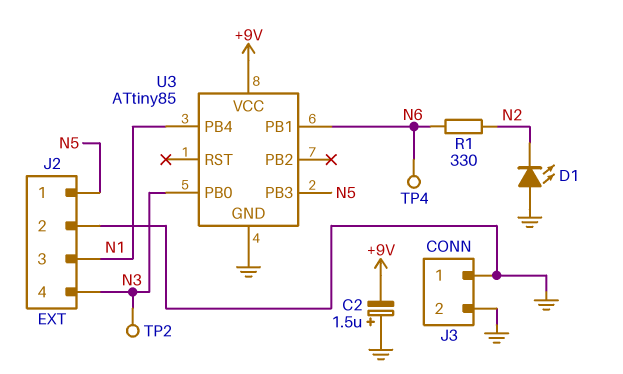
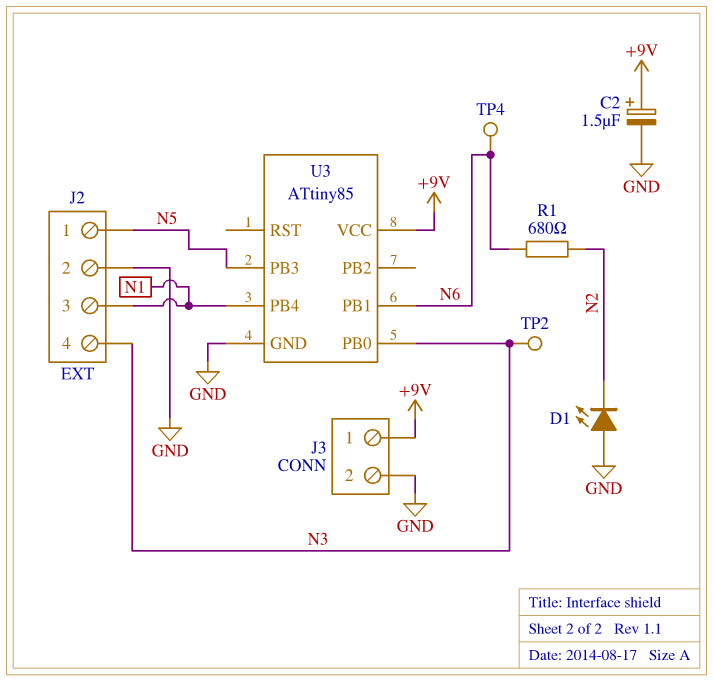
C2: 1.5uF (plus GND, minus +9V) -> 1.5uF (plus +9V, minus GND)
J3 pin 1: GND -> +9V
R1: 330 (N2, N6) -> 680 (N2, N6)

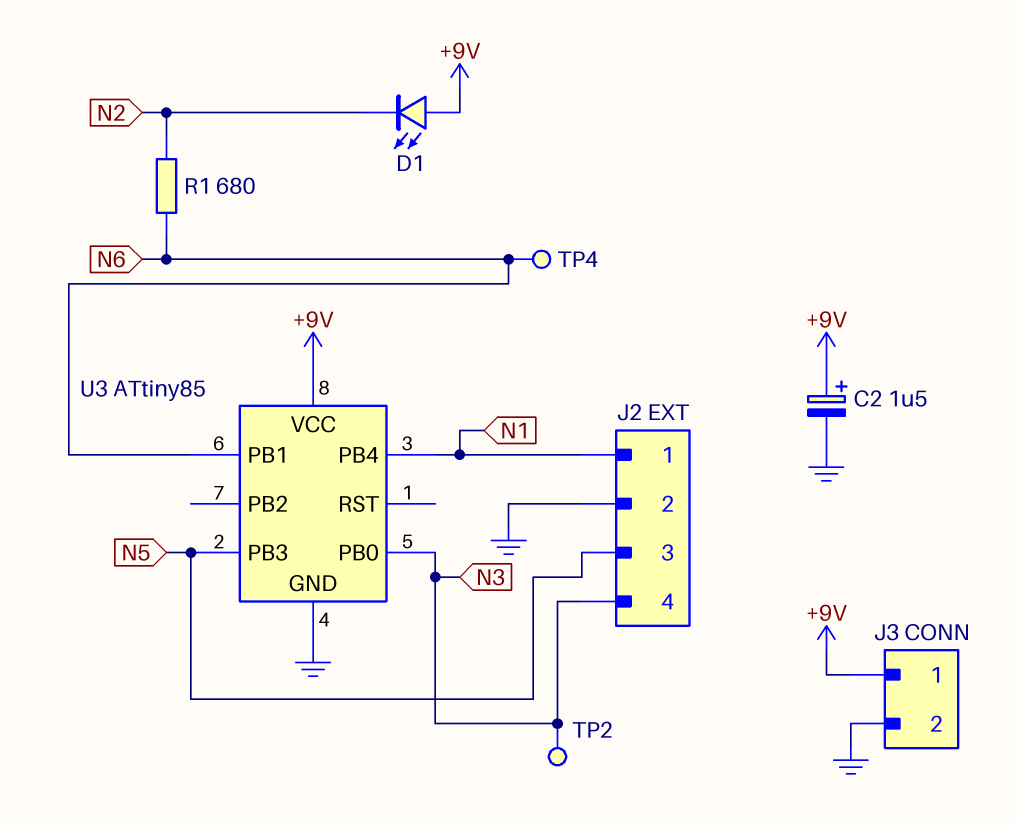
D1: LED (A GND, K N2) -> LED (A +9V, K N2)
J2 pin 1: N5 -> N1
J2 pin 3: N1 -> N5

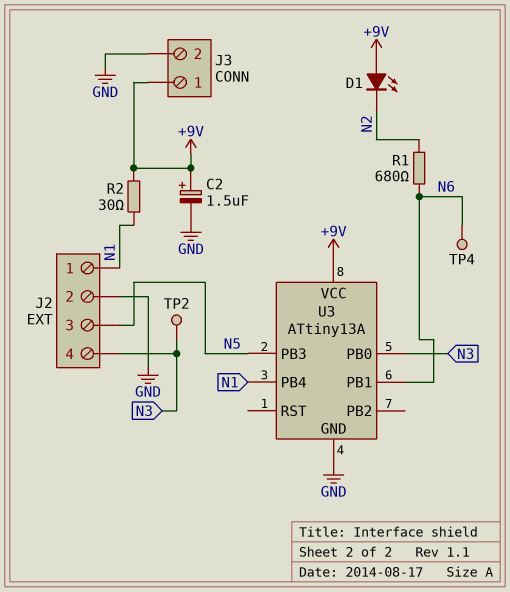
R2: none -> 30 (+9V, N1)
U3: ATtiny85 -> ATtiny13A

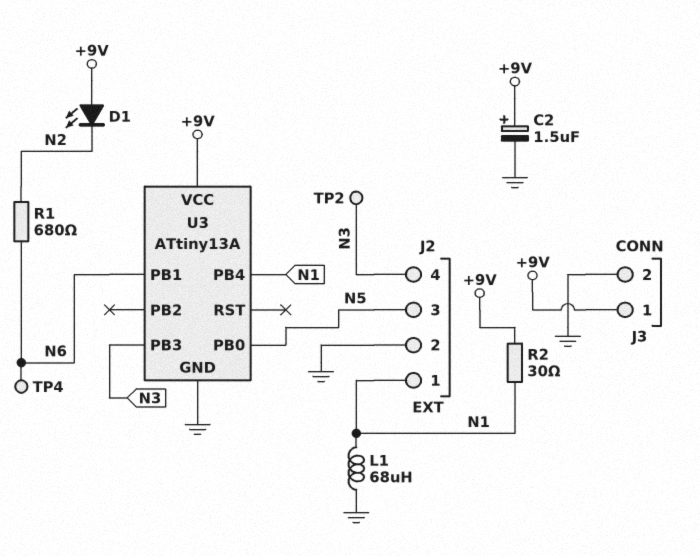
L1: none -> 68uH (GND, N1)
U3 pin PB0: N3 -> N5
U3 pin PB3: N5 -> N3

